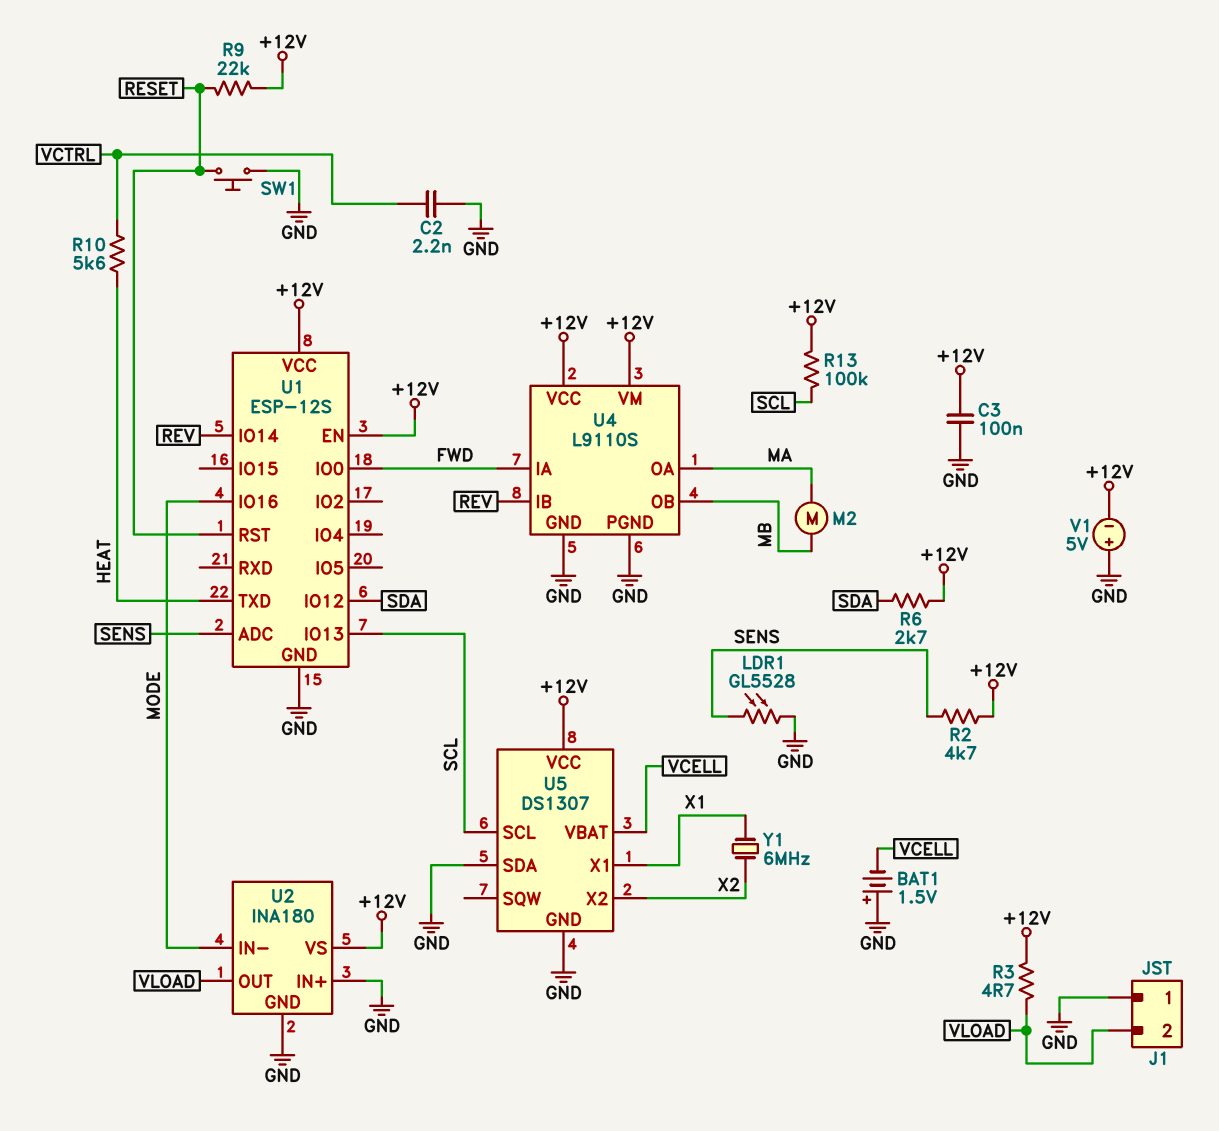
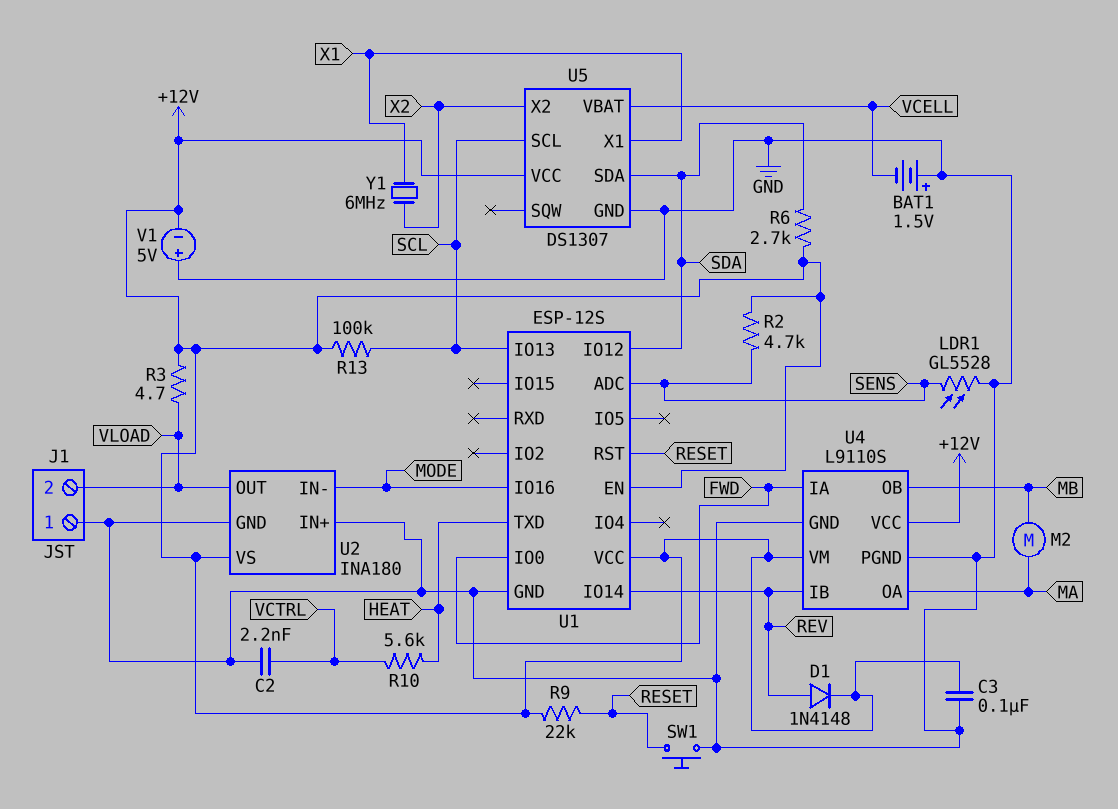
D1: none -> diode 1N4148 (A REV, K +12V)
U5 pin SDA: GND -> SDA

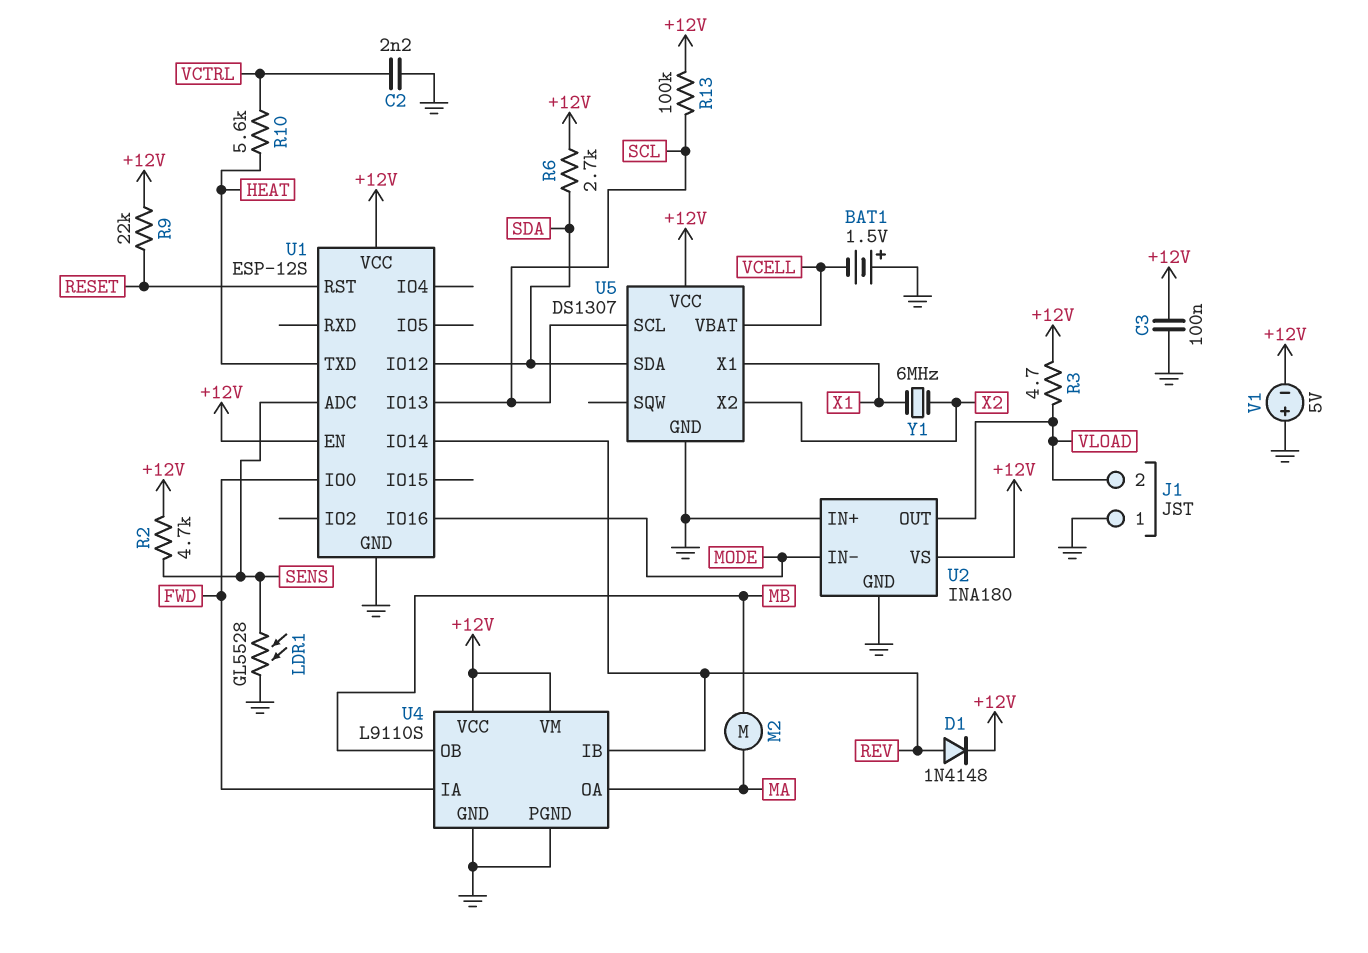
SW1: button (GND, RESET) -> none

